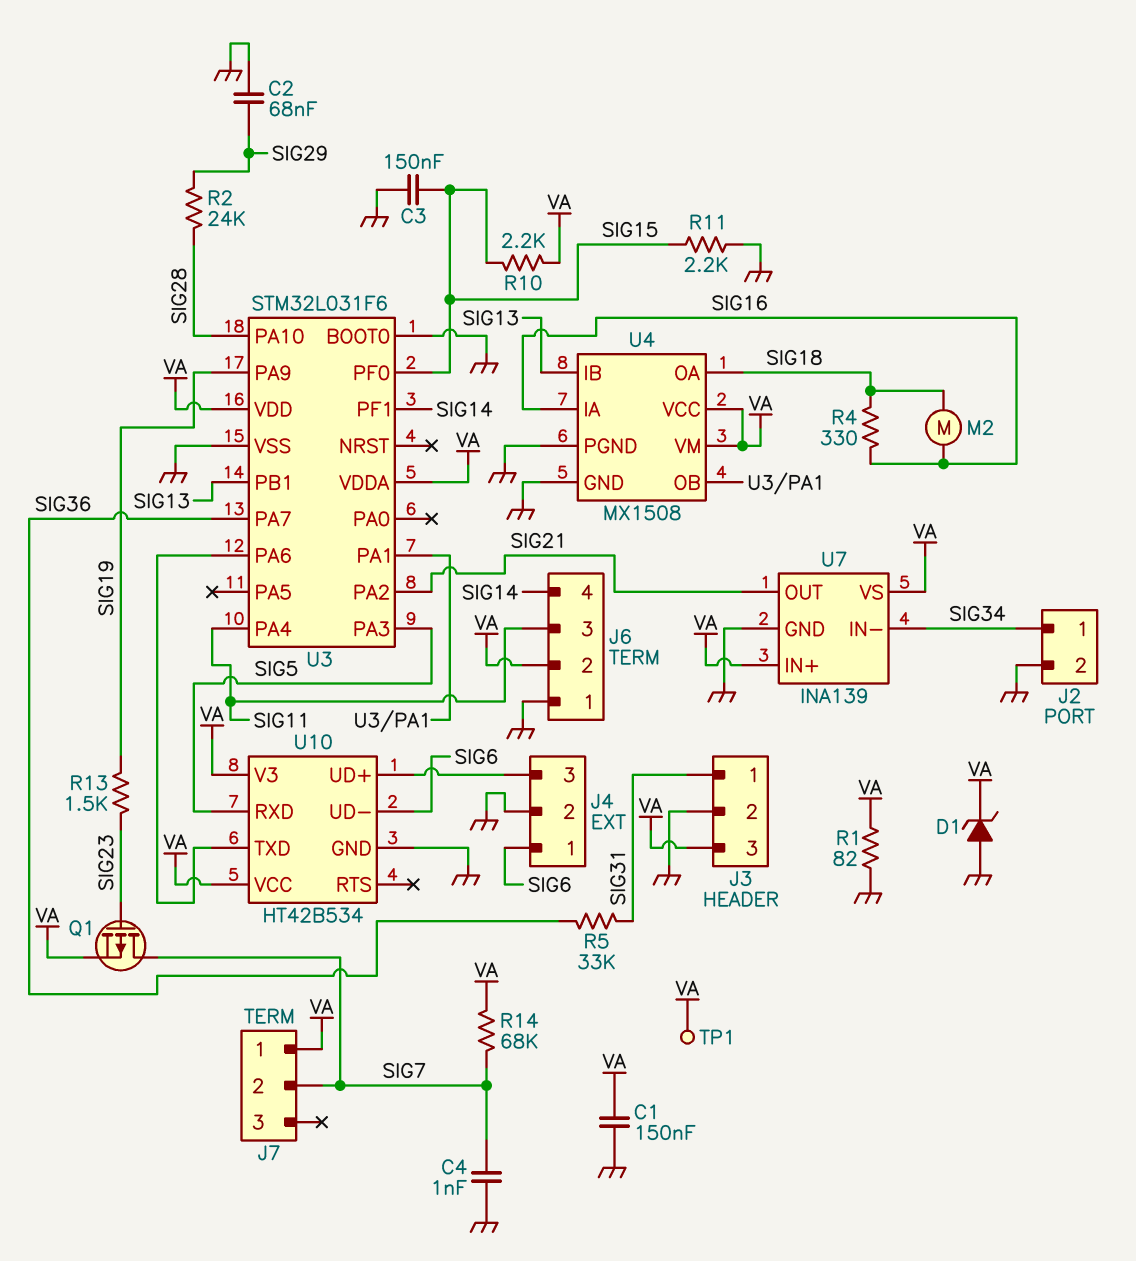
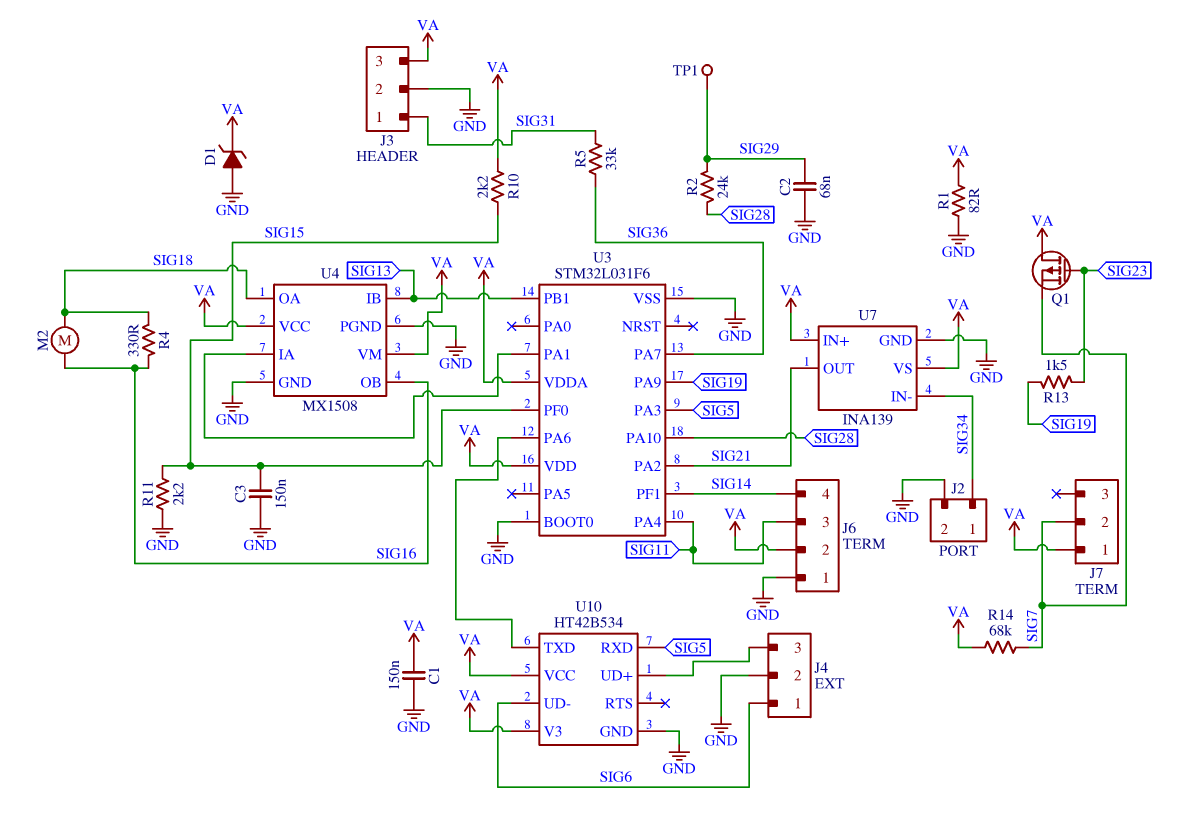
C4: 1nF (GND, SIG7) -> none
Q1: PMOS (G SIG23, D SIG7, S VA) -> PMOS (G SIG23, D VA, S SIG7)
TP1: test point (VA) -> test point (SIG29)
U4 pin IA: SIG16 -> U3/PA1
U4 pin OB: U3/PA1 -> SIG16

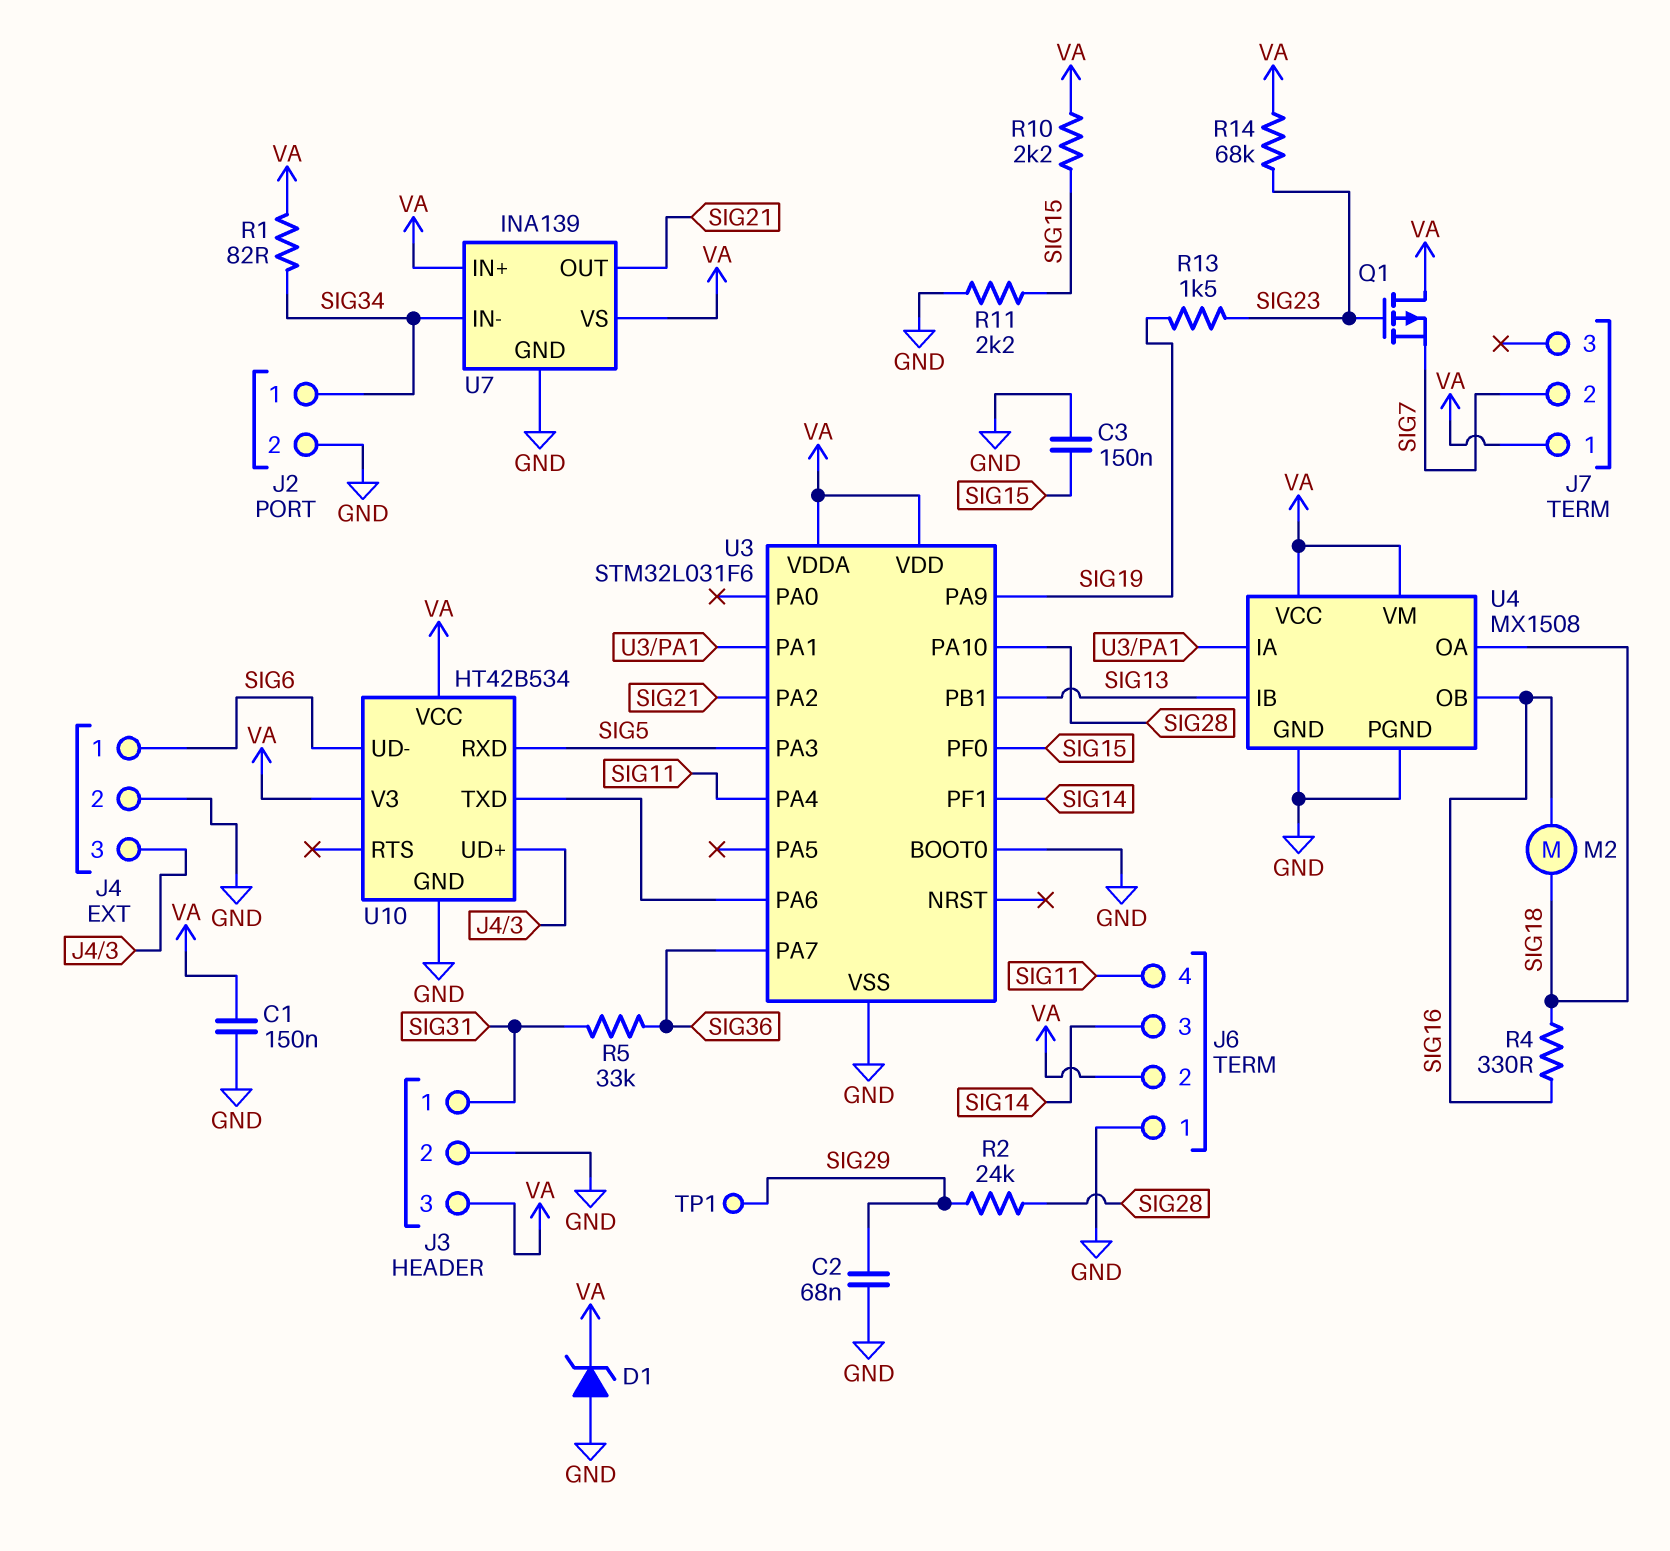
J6 pin 3: SIG11 -> SIG14
J6 pin 4: SIG14 -> SIG11
R1: 82 (GND, VA) -> 82 (SIG34, VA)
R14: 68k (SIG7, VA) -> 68k (SIG23, VA)

